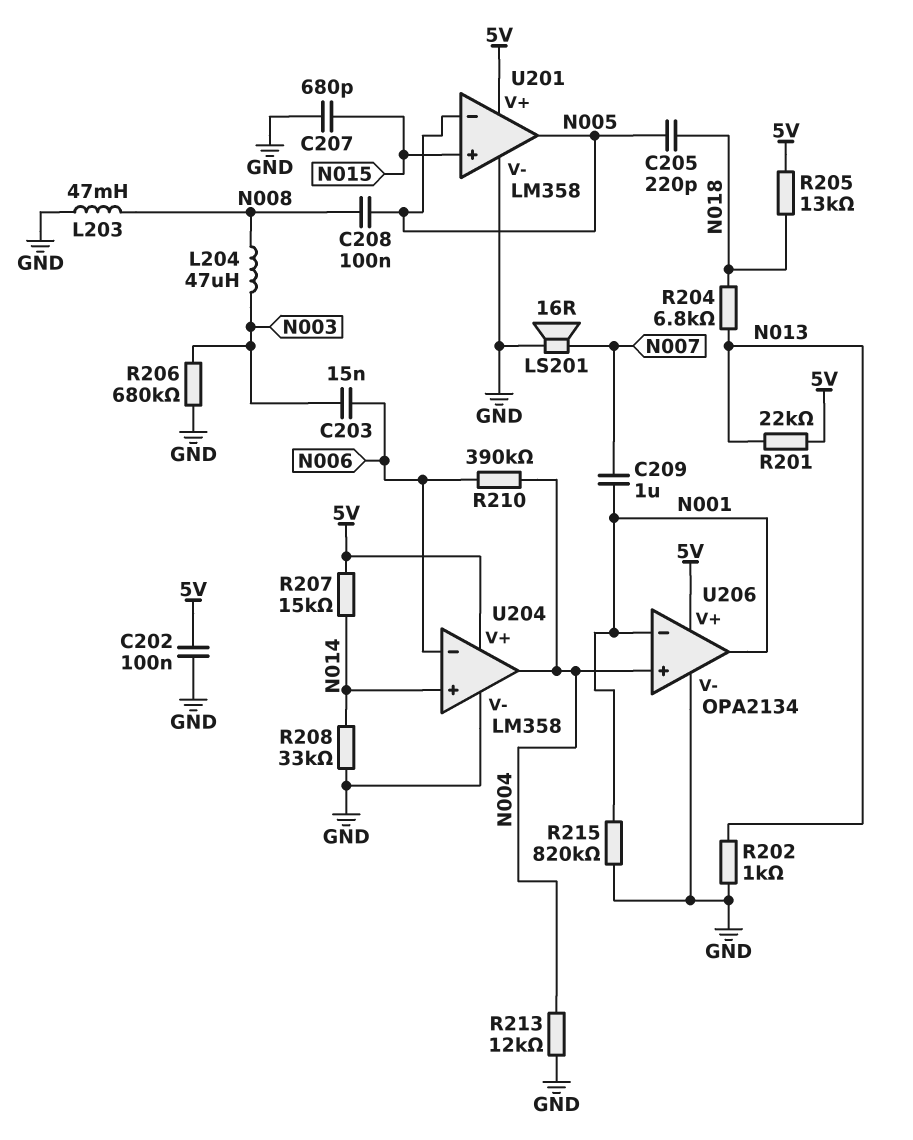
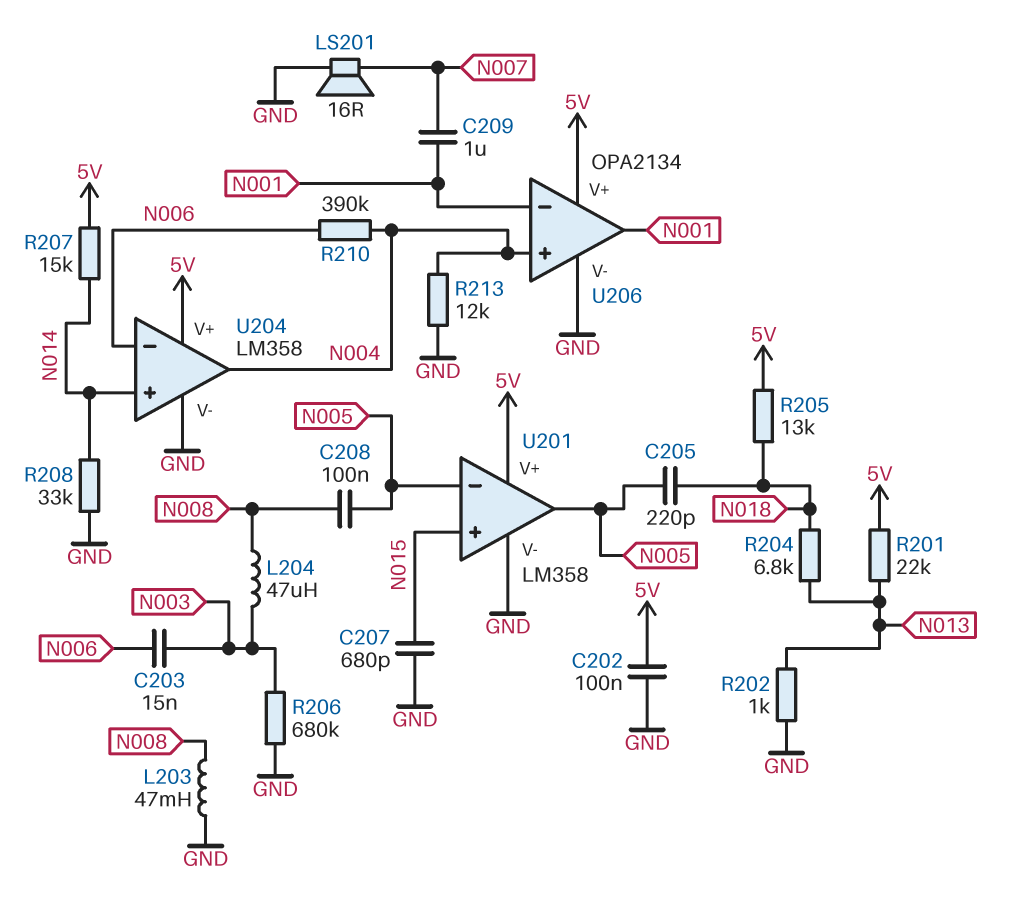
R215: 820k (GND, N001) -> none

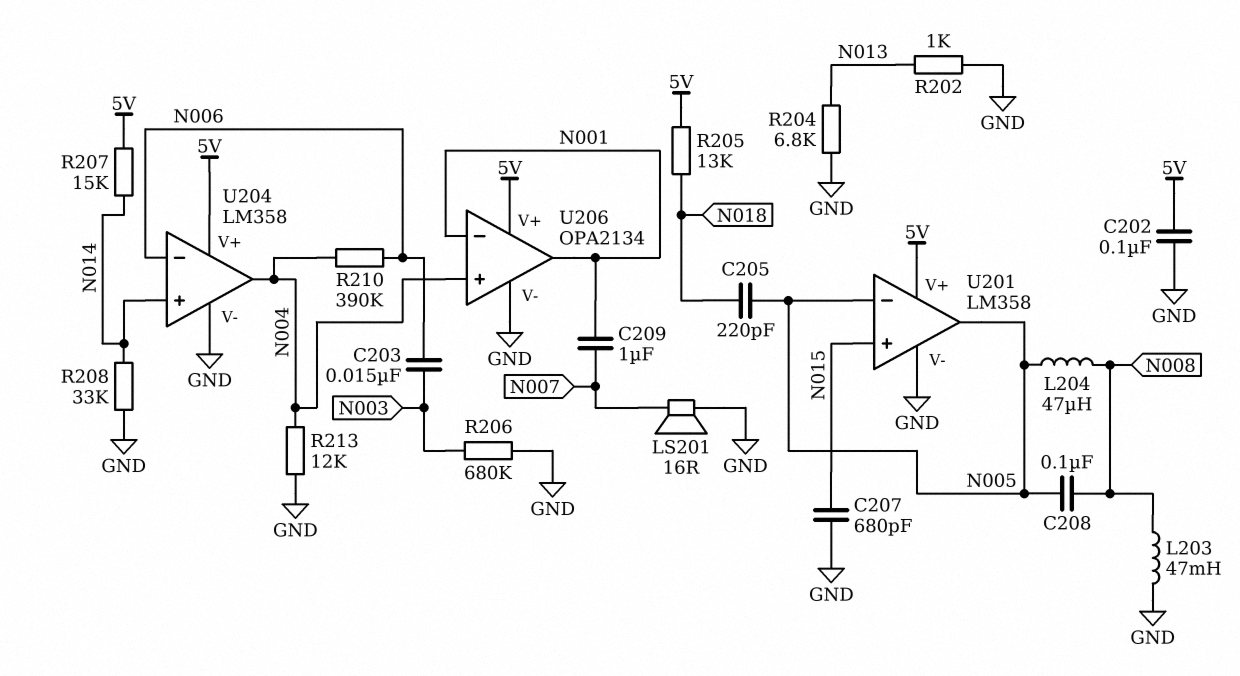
L204: 47uH (N003, N008) -> 47uH (N005, N008)
R201: 22k (5V, N013) -> none
R204: 6.8k (N013, N018) -> 6.8k (GND, N013)

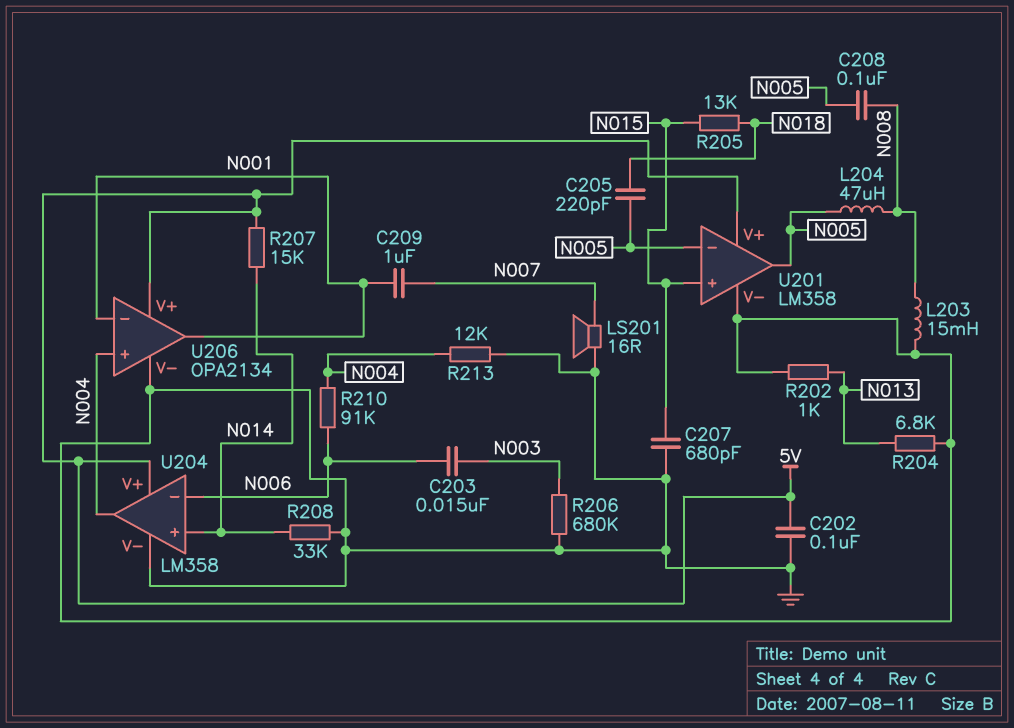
L203: 47mH (GND, N008) -> 15mH (GND, N008)
R205: 13k (5V, N018) -> 13k (N015, N018)
R210: 390k (N004, N006) -> 91k (N004, N006)

